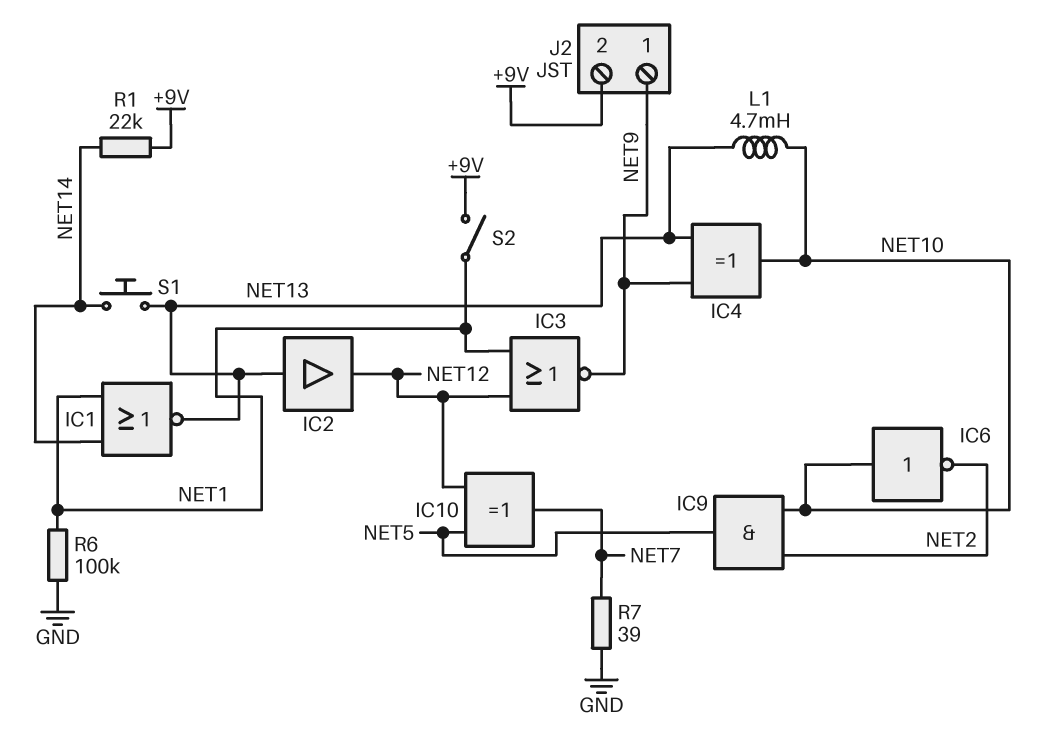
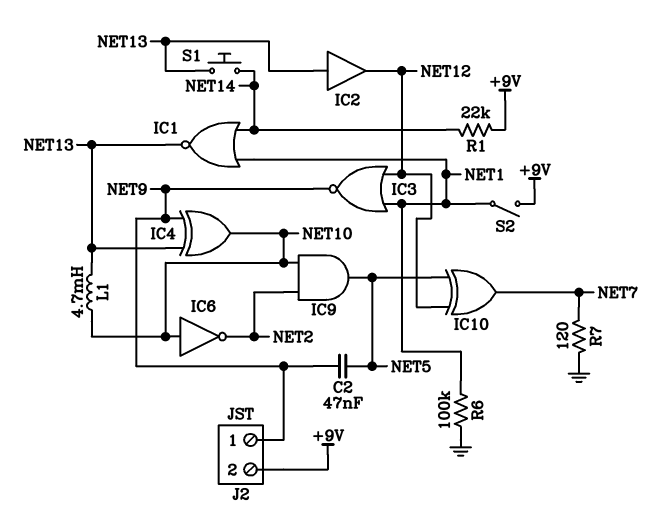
C2: none -> 47nF (NET5, NET9)
R7: 39 (GND, NET7) -> 120 (GND, NET7)

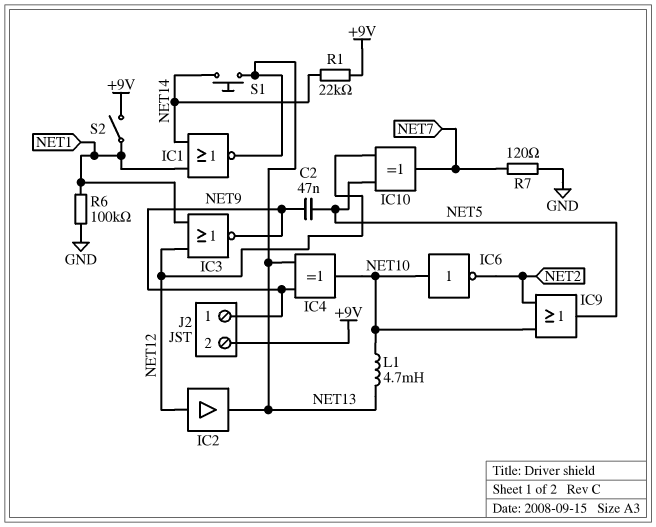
IC2: buffer (in NET13, out NET12) -> buffer (in NET12, out NET13)
IC9: AND (in NET2, in NET10, out NET5) -> OR (in NET2, in NET10, out NET5)

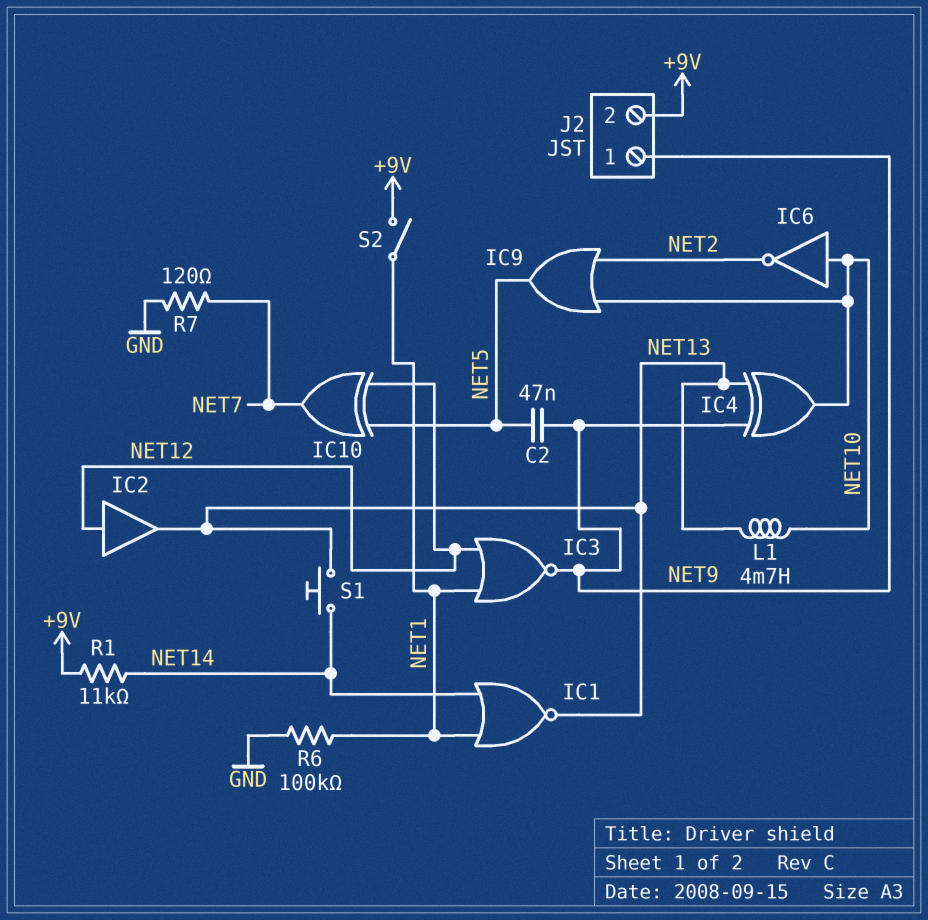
R1: 22k (+9V, NET14) -> 11k (+9V, NET14)

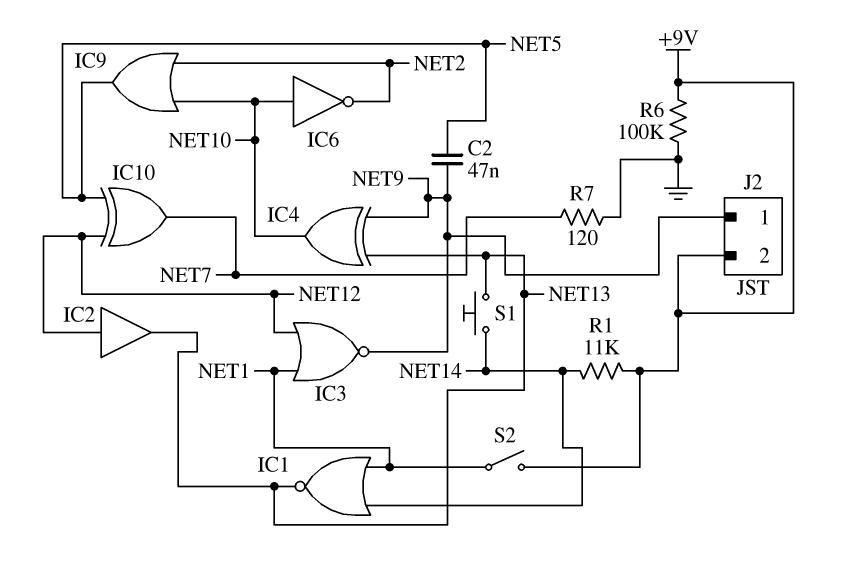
L1: 4.7mH (NET10, NET13) -> none
R6: 100k (GND, NET1) -> 100k (+9V, GND)

